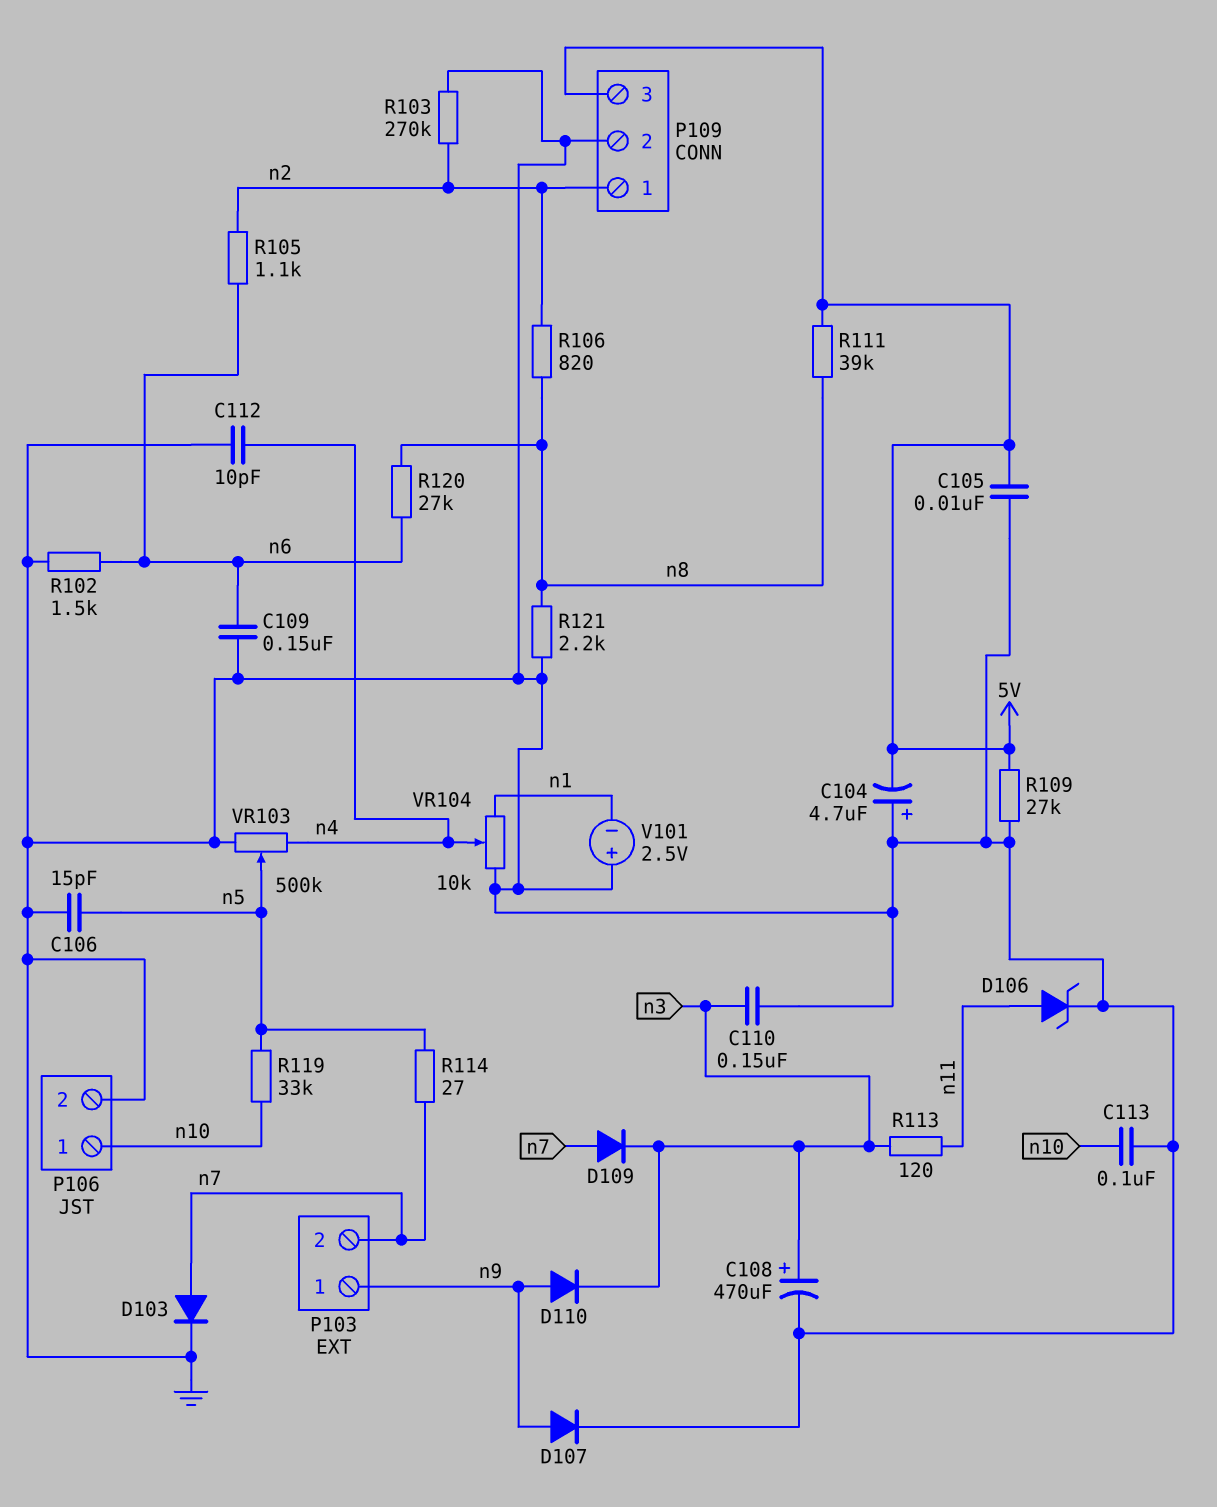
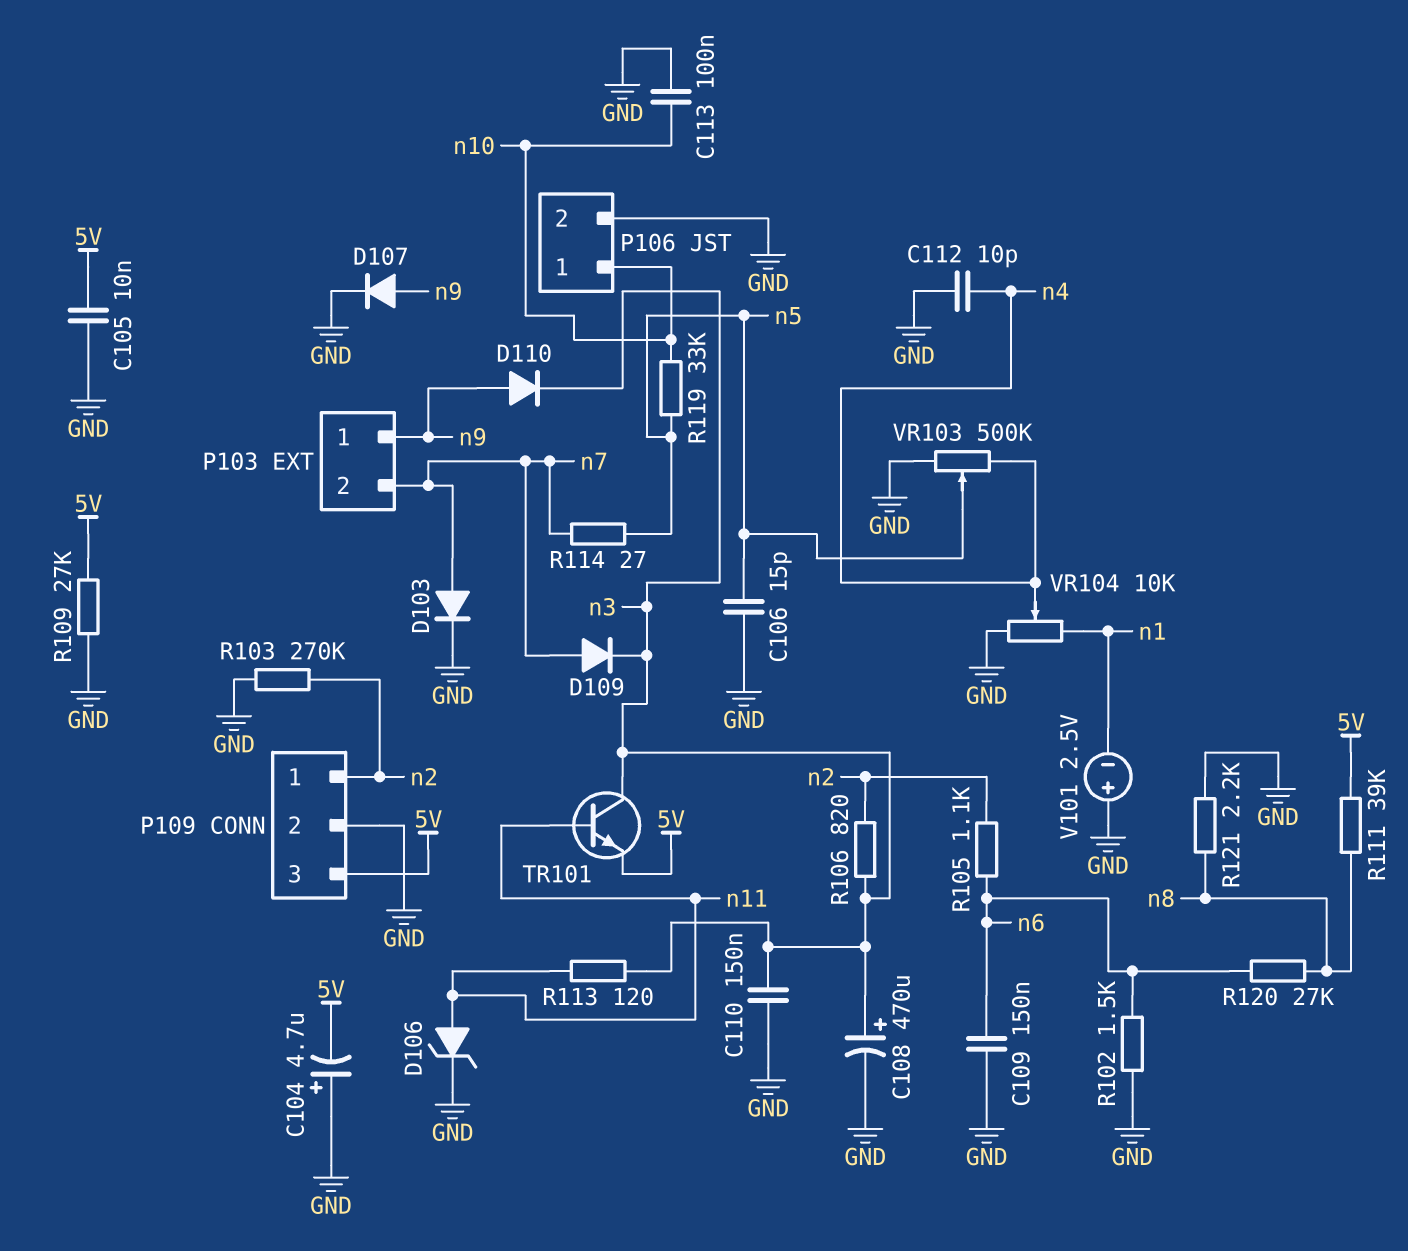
R106: 820 (n2, n8) -> 820 (n2, n3)
TR101: none -> NPN (B n11, C n3, E 5V)

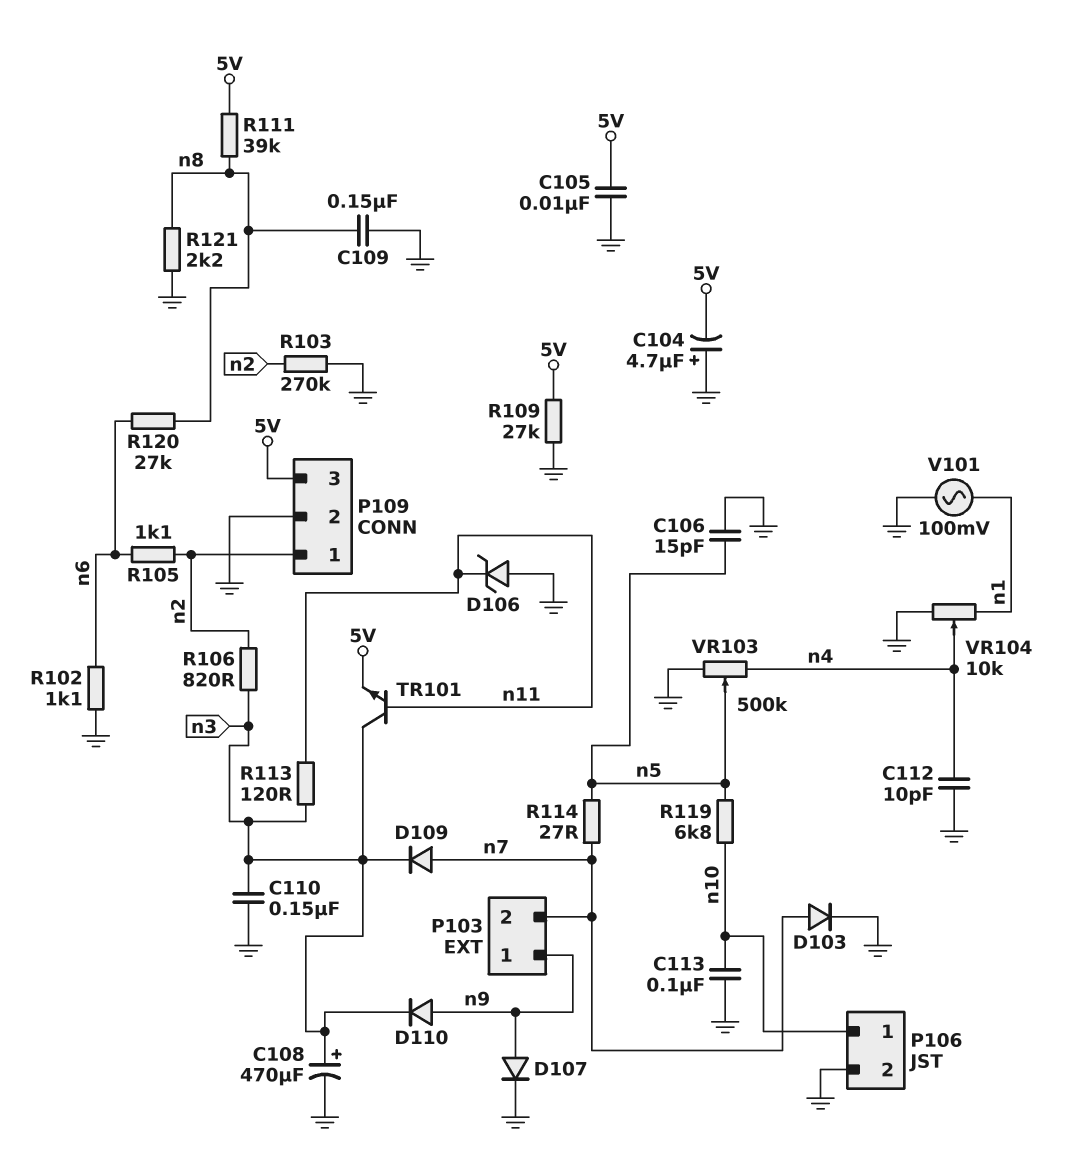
C109: 150nF (GND, n6) -> 150nF (GND, n8)
D106: zener (A n11, K GND) -> zener (A GND, K n11)
R102: 1.5k (GND, n6) -> 1.1k (GND, n6)
R119: 33k (n5, n10) -> 6.8k (n5, n10)
V101: 2.5V (plus GND, minus n1) -> AC 100mV (GND, n1)

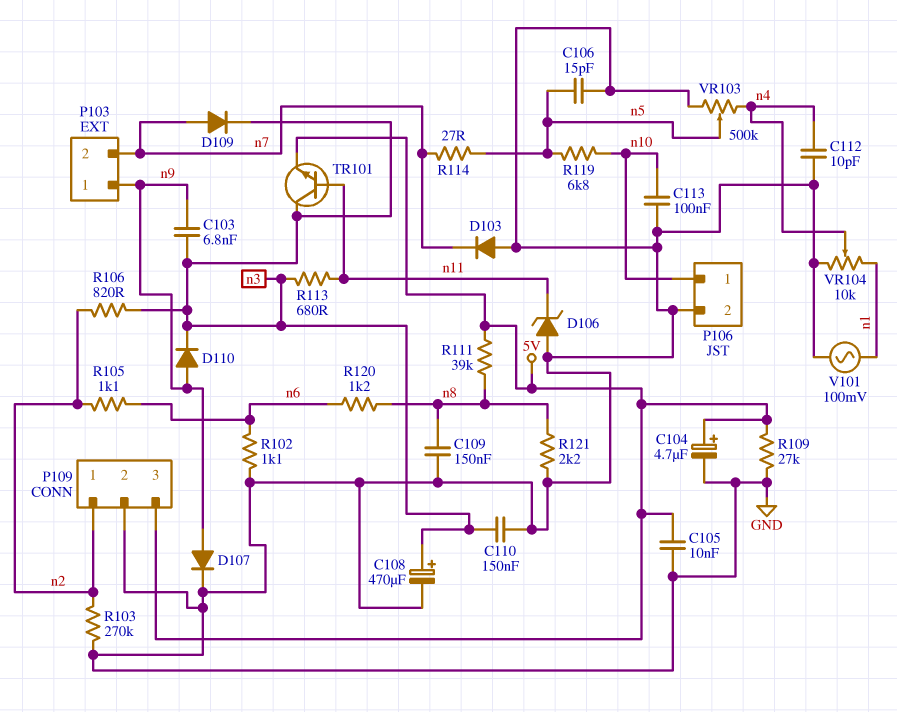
C103: none -> 6.8nF (n3, n9)
C104: 4.7uF (plus GND, minus 5V) -> 4.7uF (plus 5V, minus GND)
D103: diode (A n7, K GND) -> diode (A GND, K n7)
R113: 120 (n3, n11) -> 680 (n3, n11)
R120: 27k (n6, n8) -> 1.2k (n6, n8)

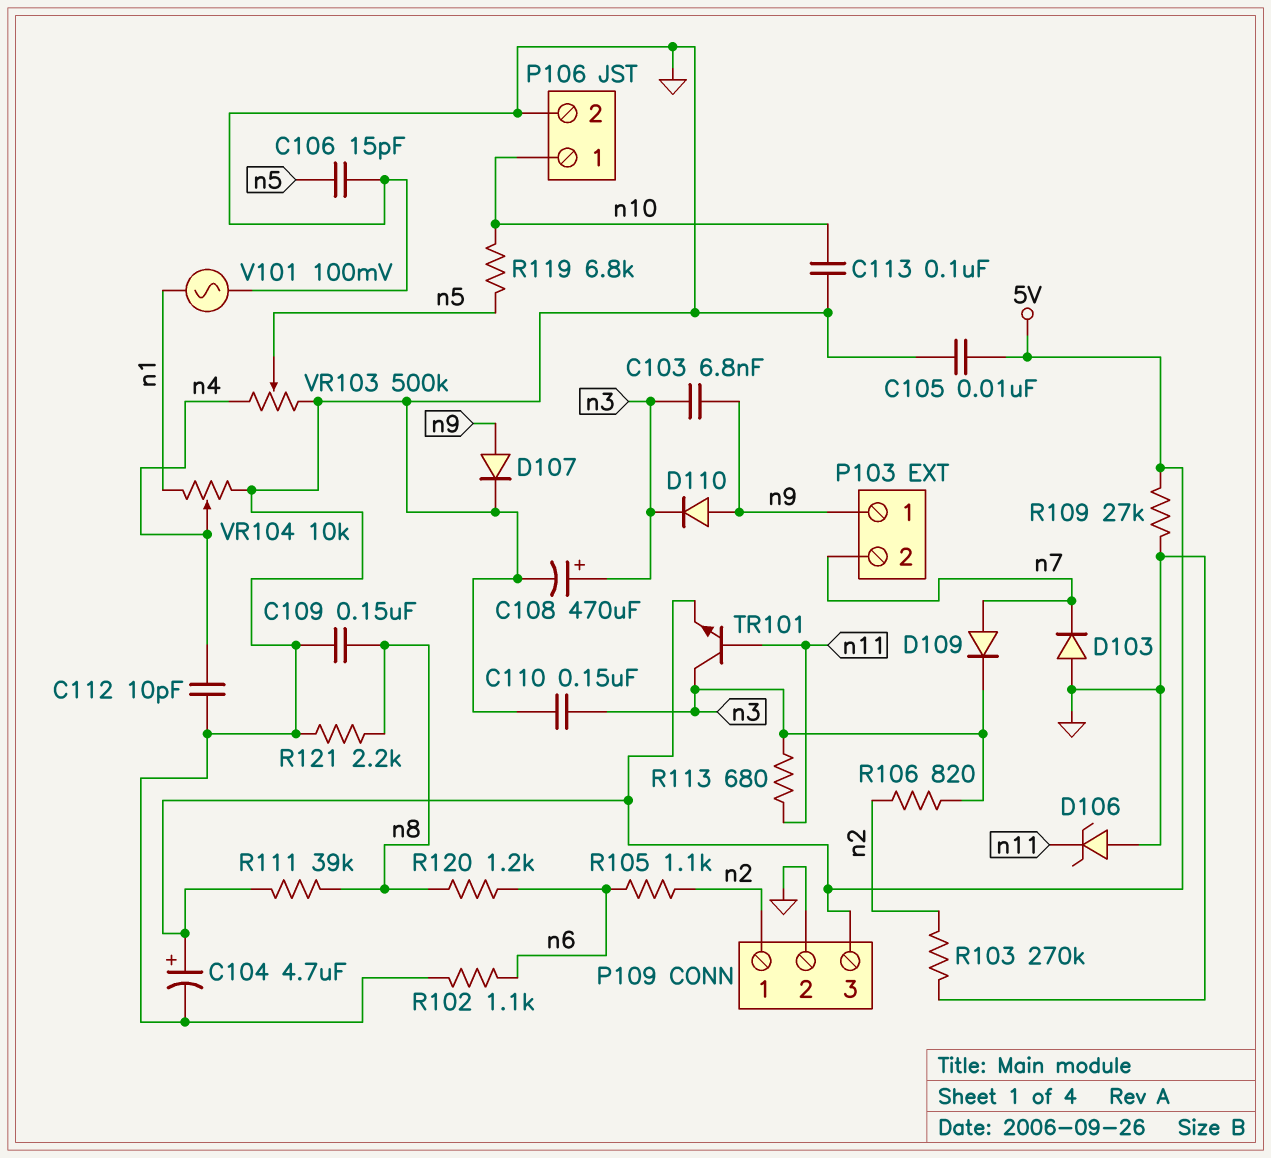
R114: 27 (n5, n7) -> none

